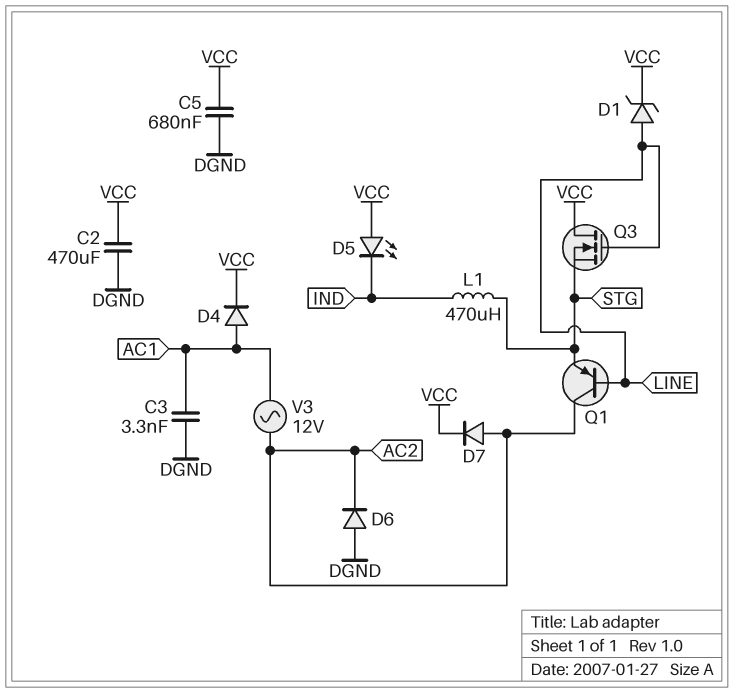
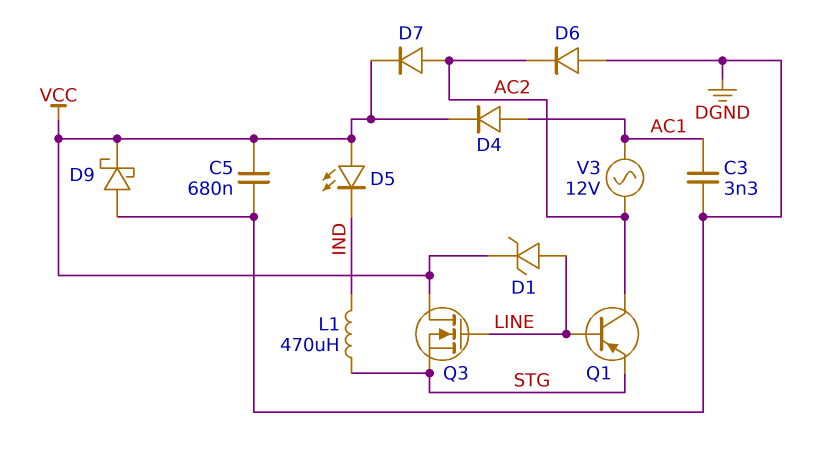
C2: 470uF (DGND, VCC) -> none
D9: none -> schottky (A DGND, K VCC)

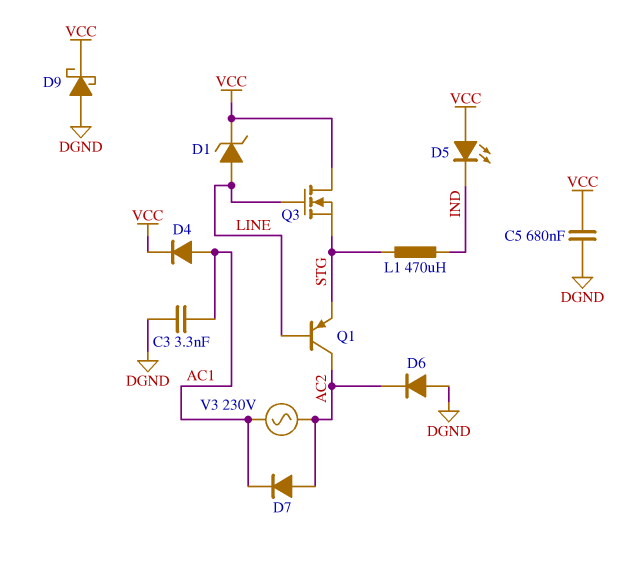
D7: diode (A AC2, K VCC) -> diode (A AC2, K AC1)
V3: AC 12V (AC1, AC2) -> AC 230V (AC1, AC2)

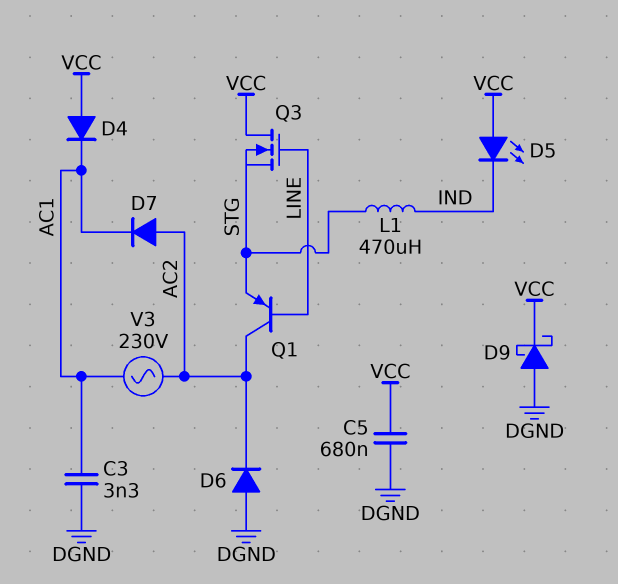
D1: zener (A LINE, K VCC) -> none
D4: diode (A AC1, K VCC) -> diode (A VCC, K AC1)

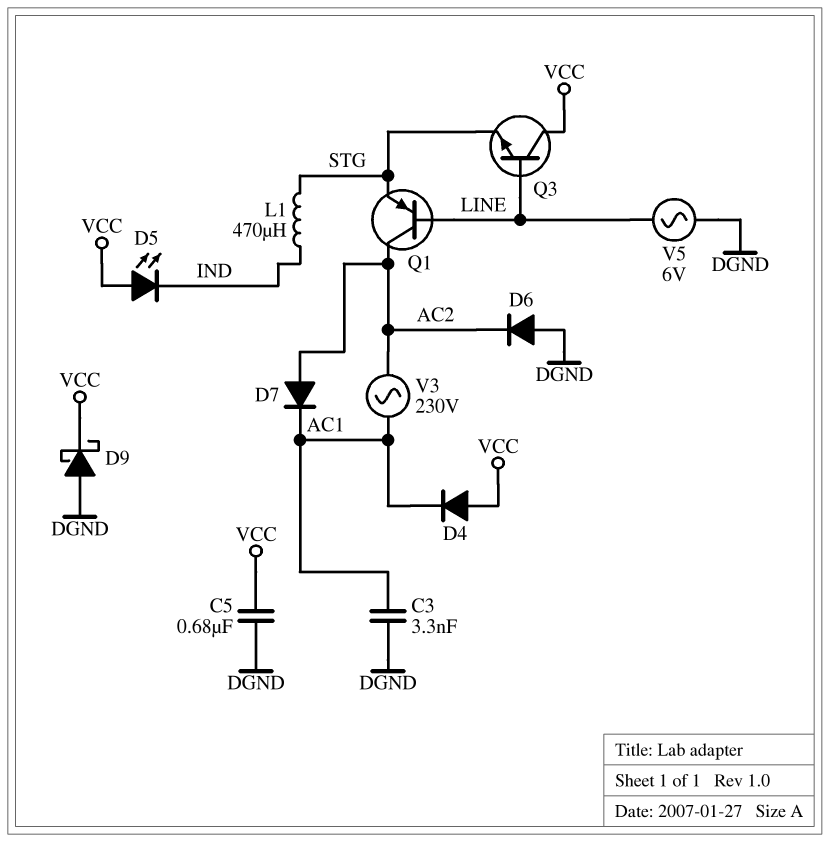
Q3: NMOS (G LINE, D VCC, S STG) -> NPN (B LINE, C VCC, E STG)
V5: none -> AC 6V (DGND, LINE)

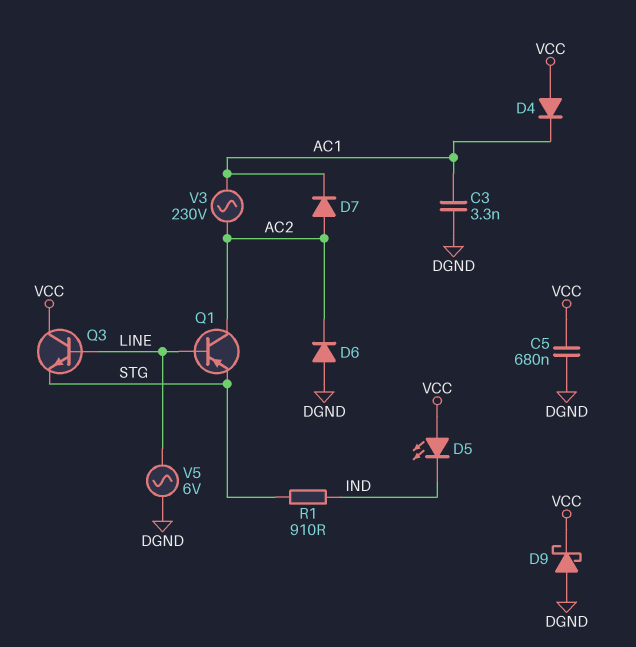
L1: 470uH (IND, STG) -> none
R1: none -> 910 (IND, STG)

